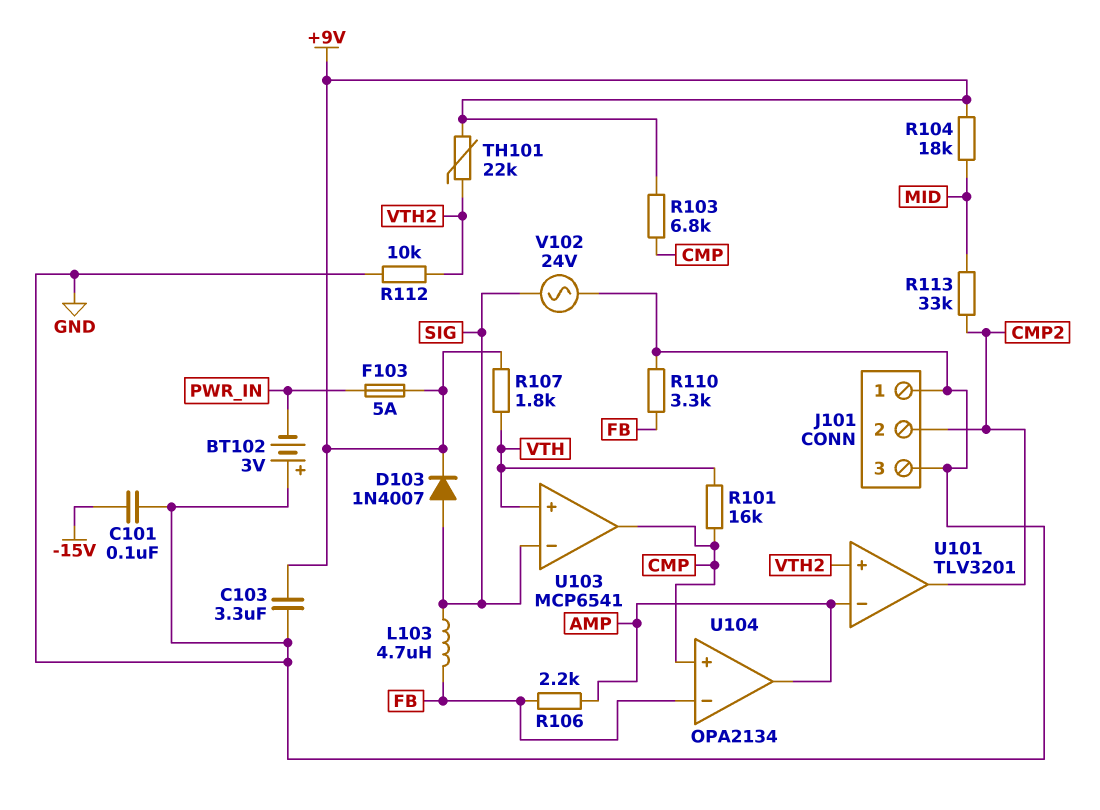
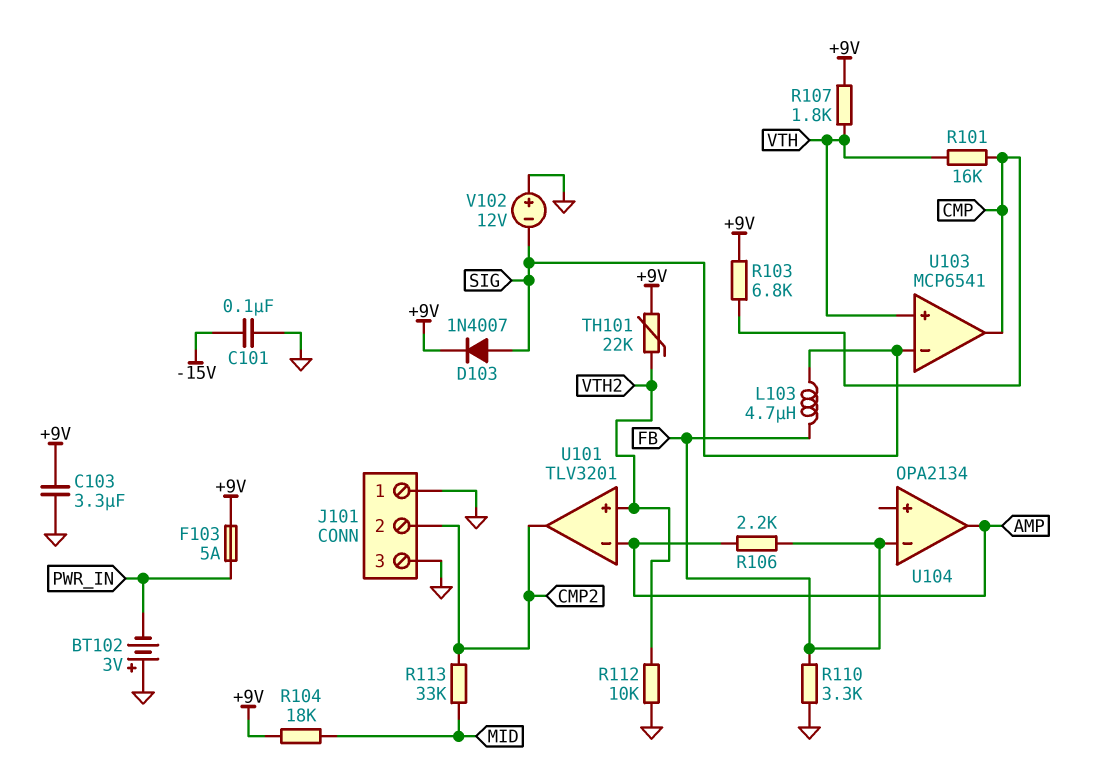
U104 pin in+: CMP -> none
V102: AC 24V (GND, SIG) -> 12V (plus GND, minus SIG)

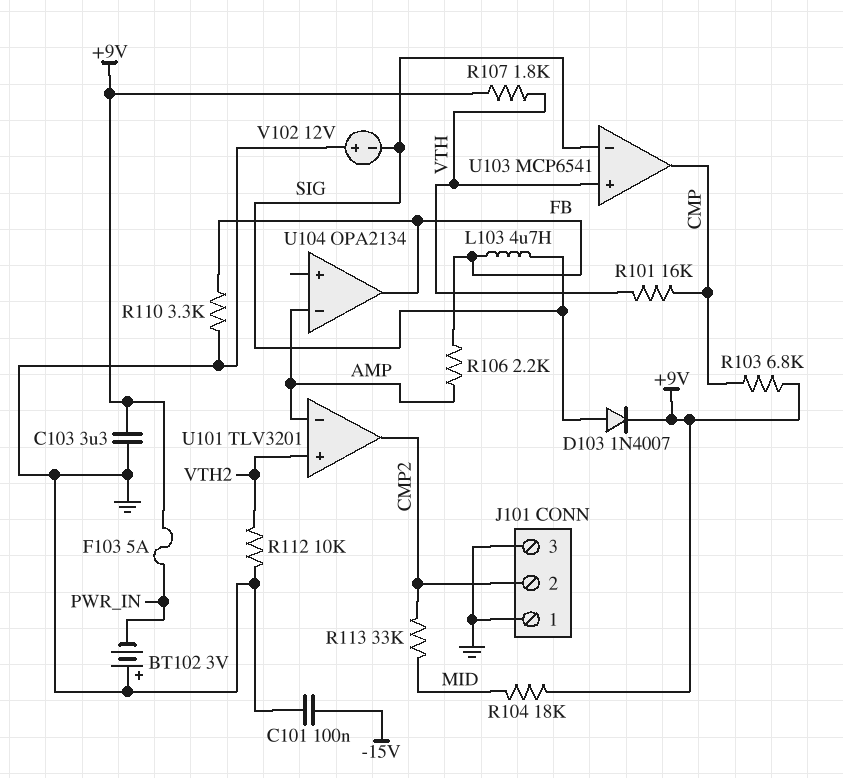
TH101: 22k (+9V, VTH2) -> none
U104 pin in-: FB -> AMP
U104 pin out: AMP -> FB

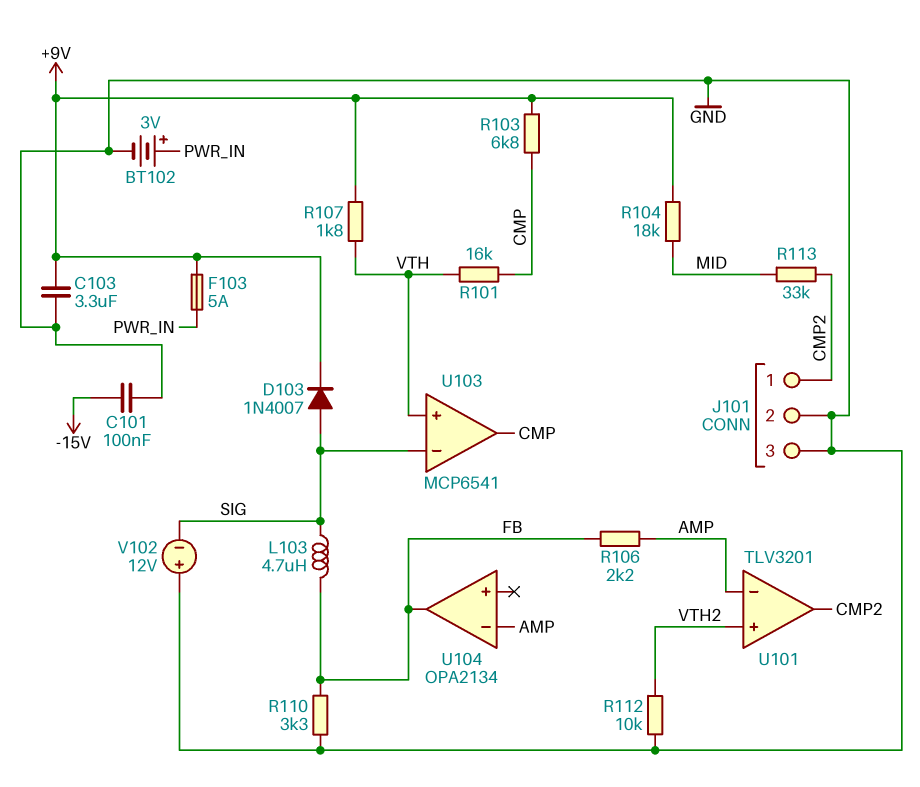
BT102: 3V (plus GND, minus PWR_IN) -> 3V (plus PWR_IN, minus GND)
J101 pin 1: GND -> CMP2
J101 pin 2: CMP2 -> GND

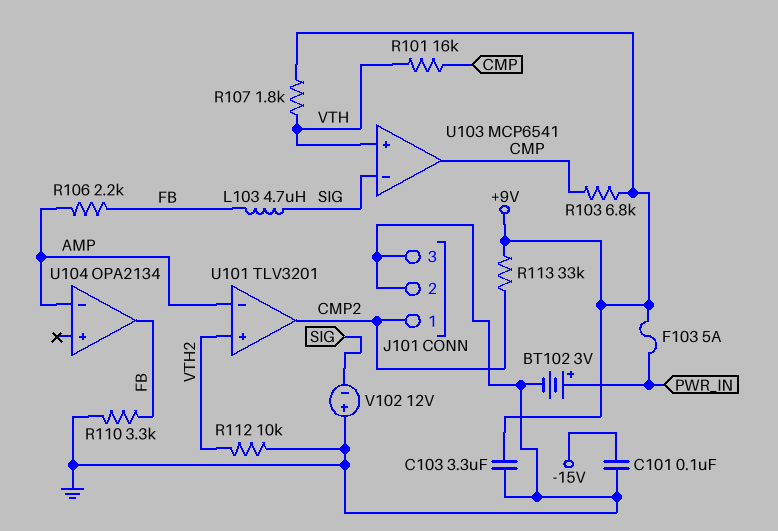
D103: diode 1N4007 (A SIG, K +9V) -> none
R104: 18k (+9V, MID) -> none
R113: 33k (CMP2, MID) -> 33k (+9V, CMP2)

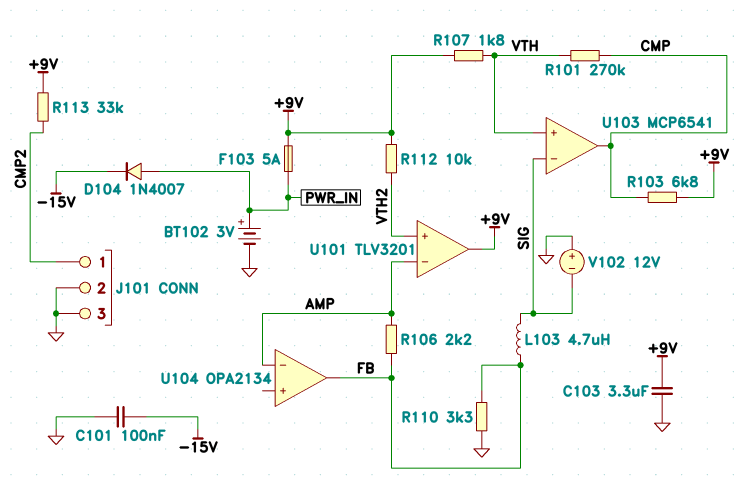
D104: none -> diode 1N4007 (A PWR_IN, K -15V)
R101: 16k (CMP, VTH) -> 270k (CMP, VTH)
R112: 10k (GND, VTH2) -> 10k (+9V, VTH2)
U101 pin out: CMP2 -> +9V

